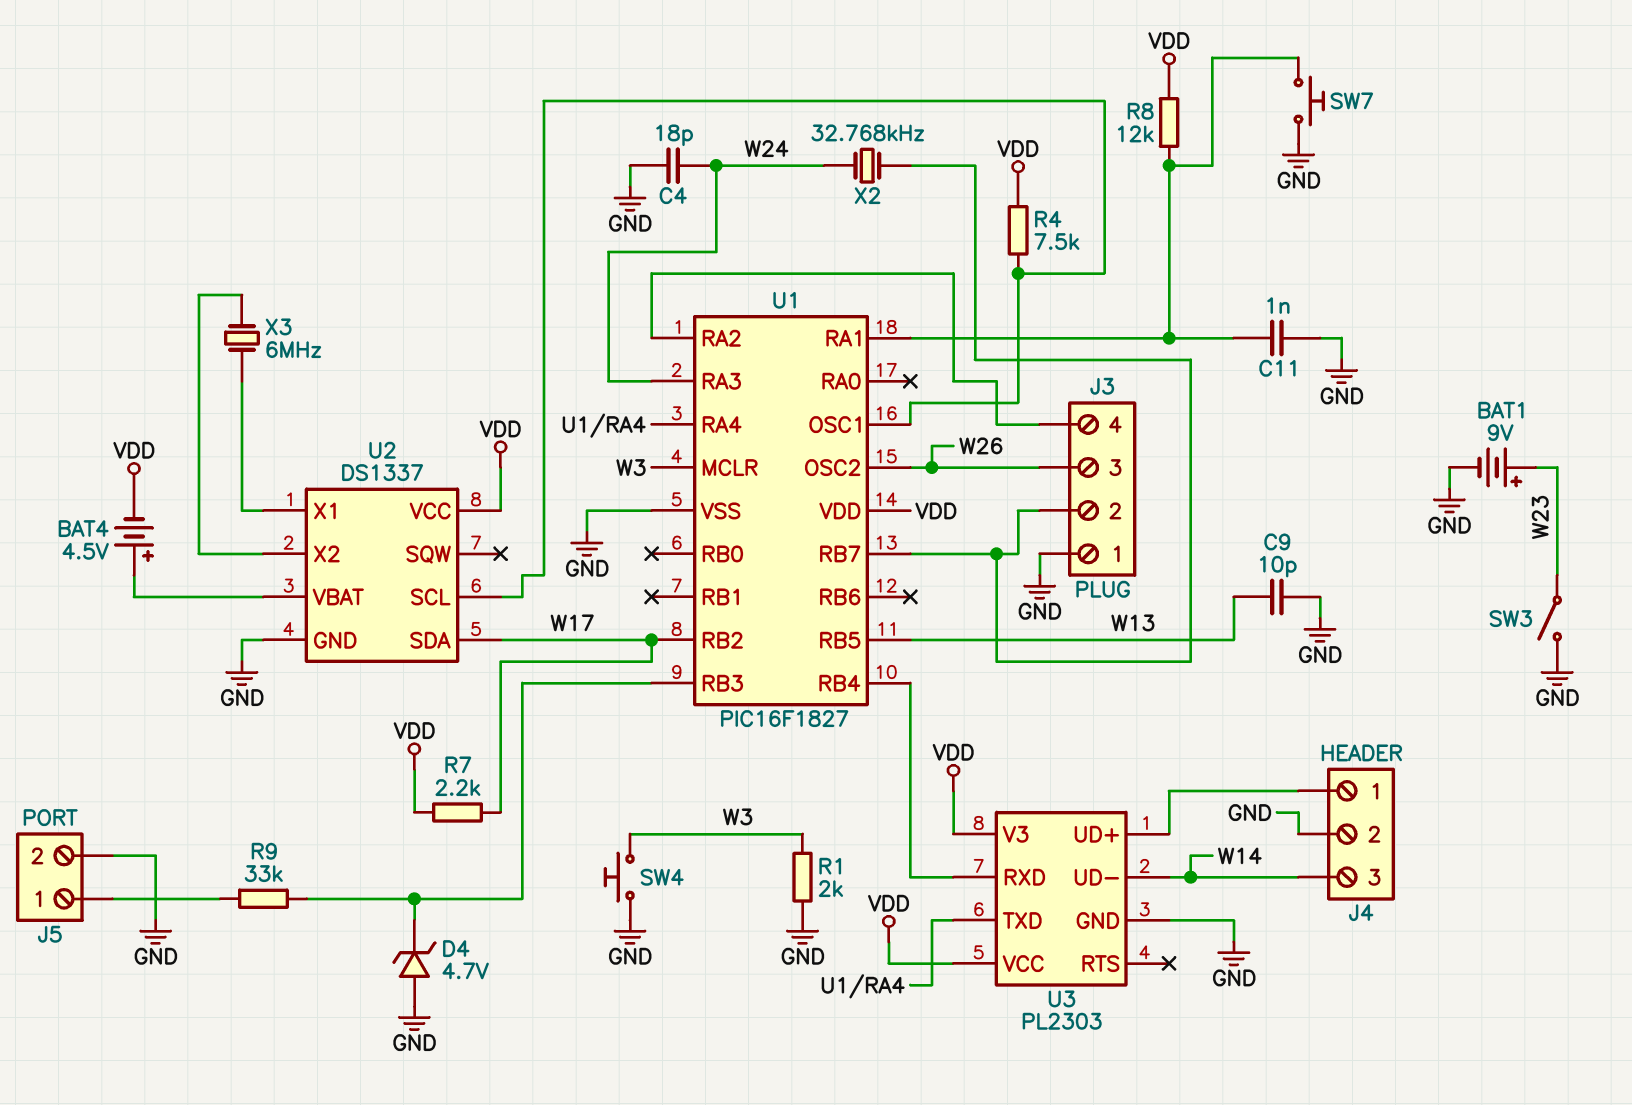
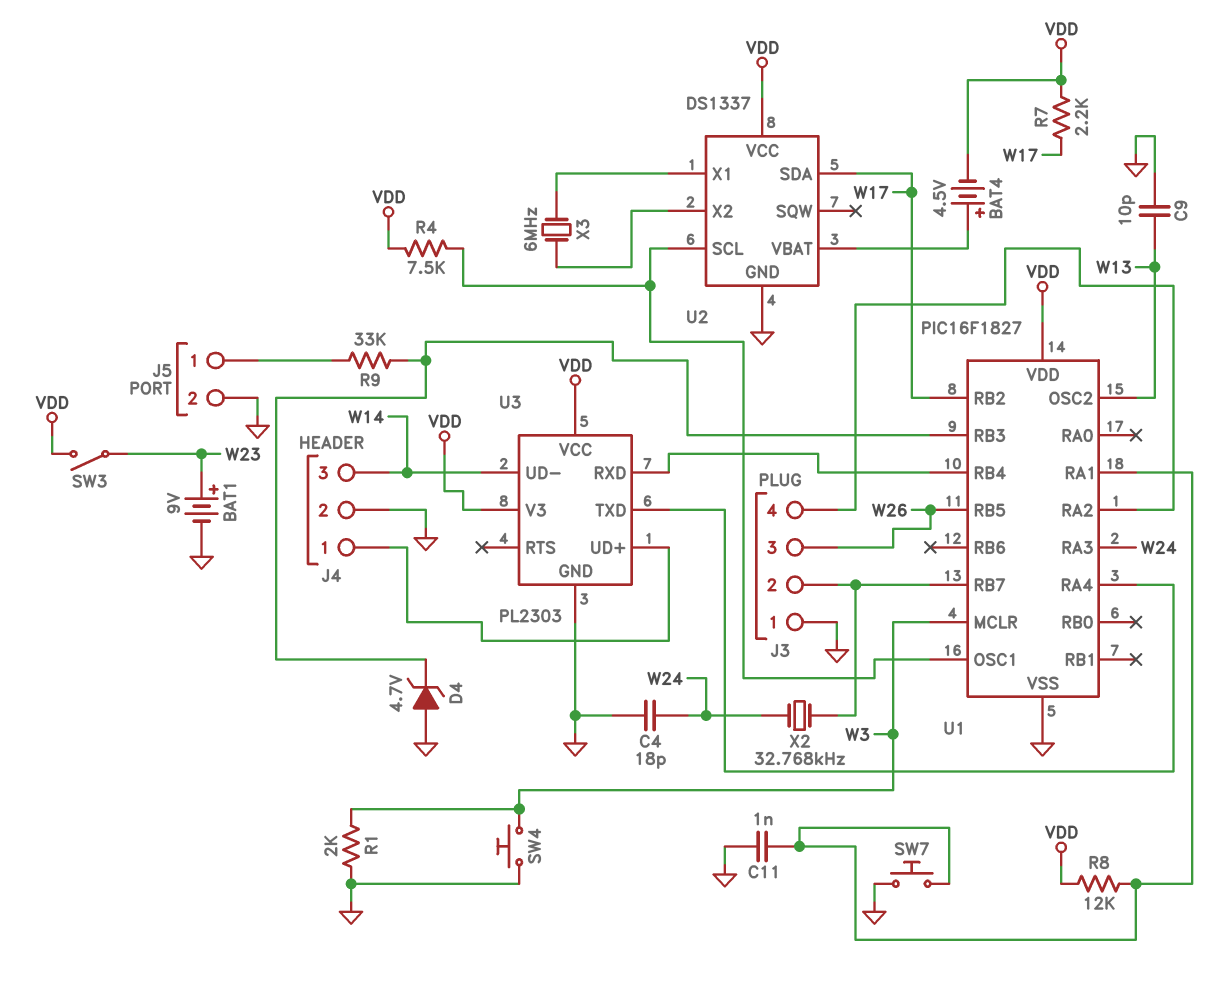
SW3: switch (GND, W23) -> switch (VDD, W23)
U1 pin OSC2: W26 -> W13
U1 pin RB5: W13 -> W26

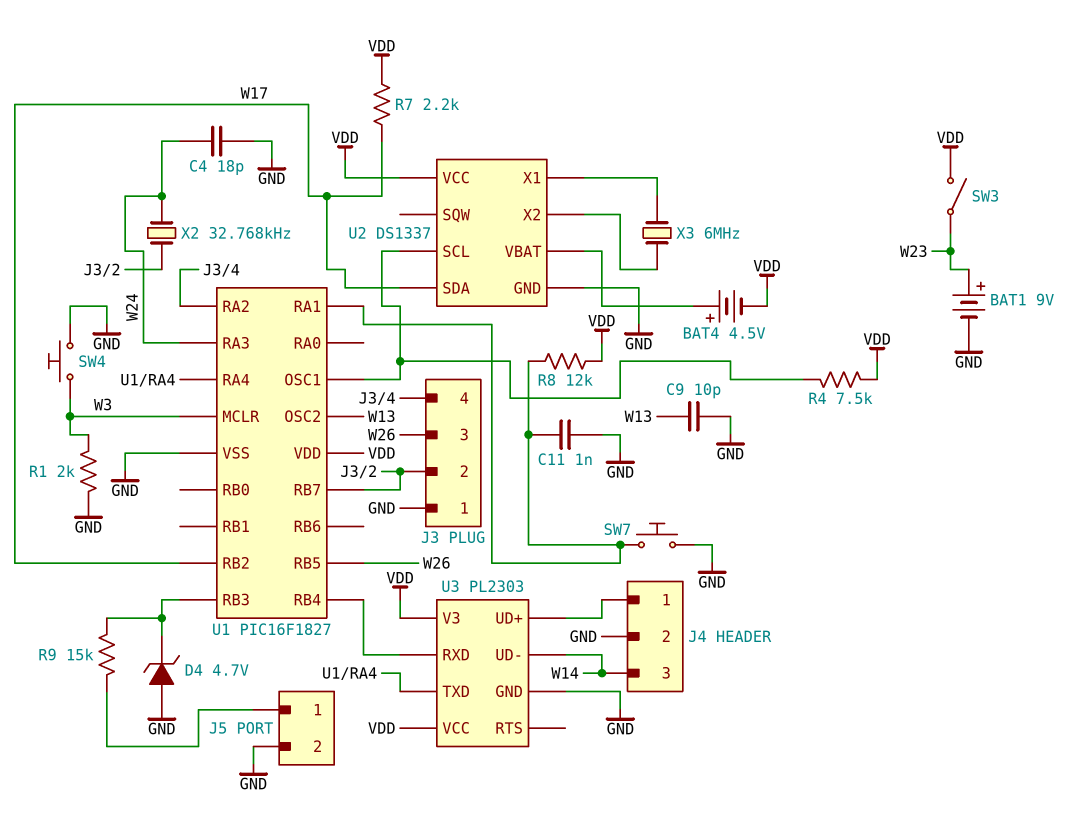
R9: 33k (J5/1, U1/RB3) -> 15k (J5/1, U1/RB3)

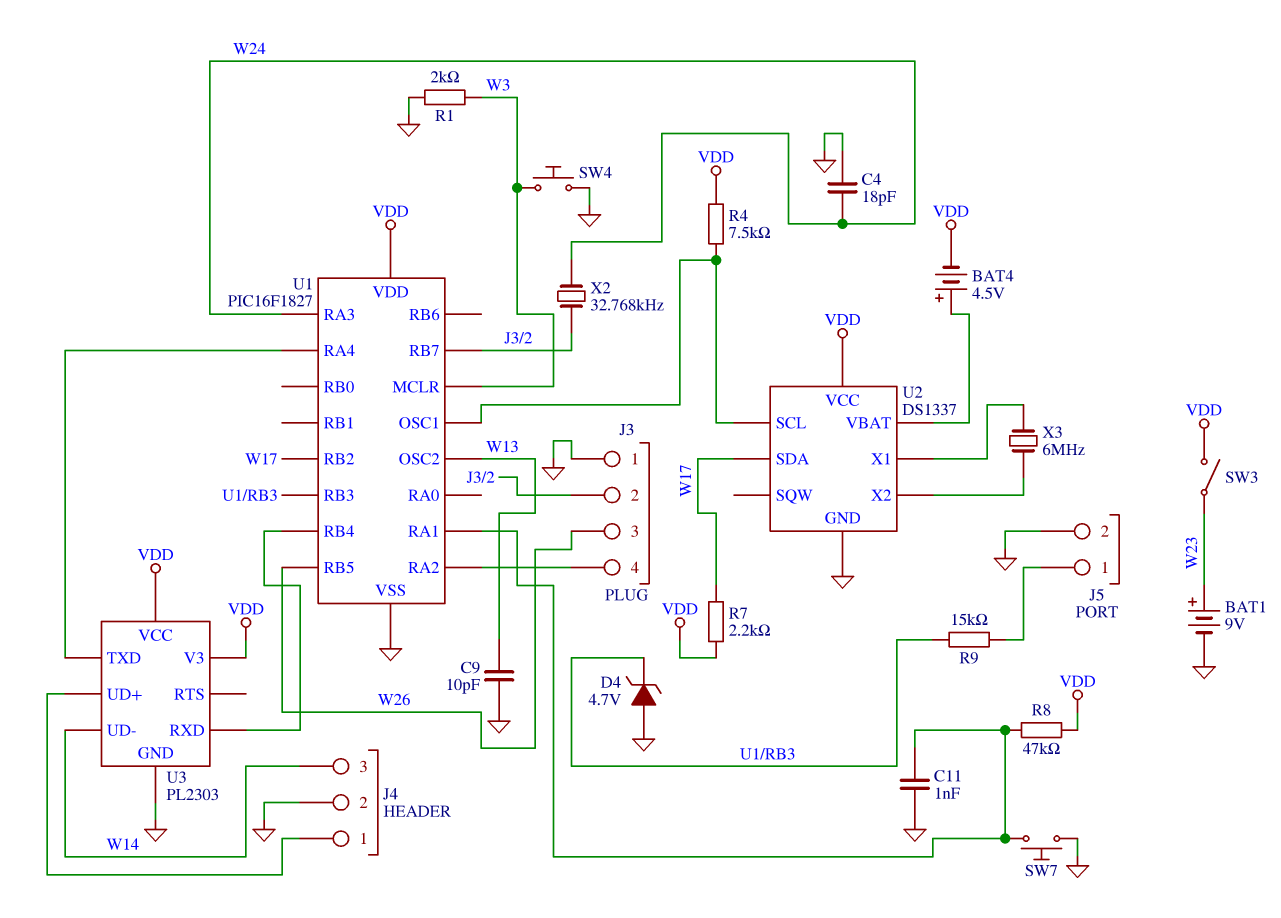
R8: 12k (U1/RA1, VDD) -> 47k (U1/RA1, VDD)

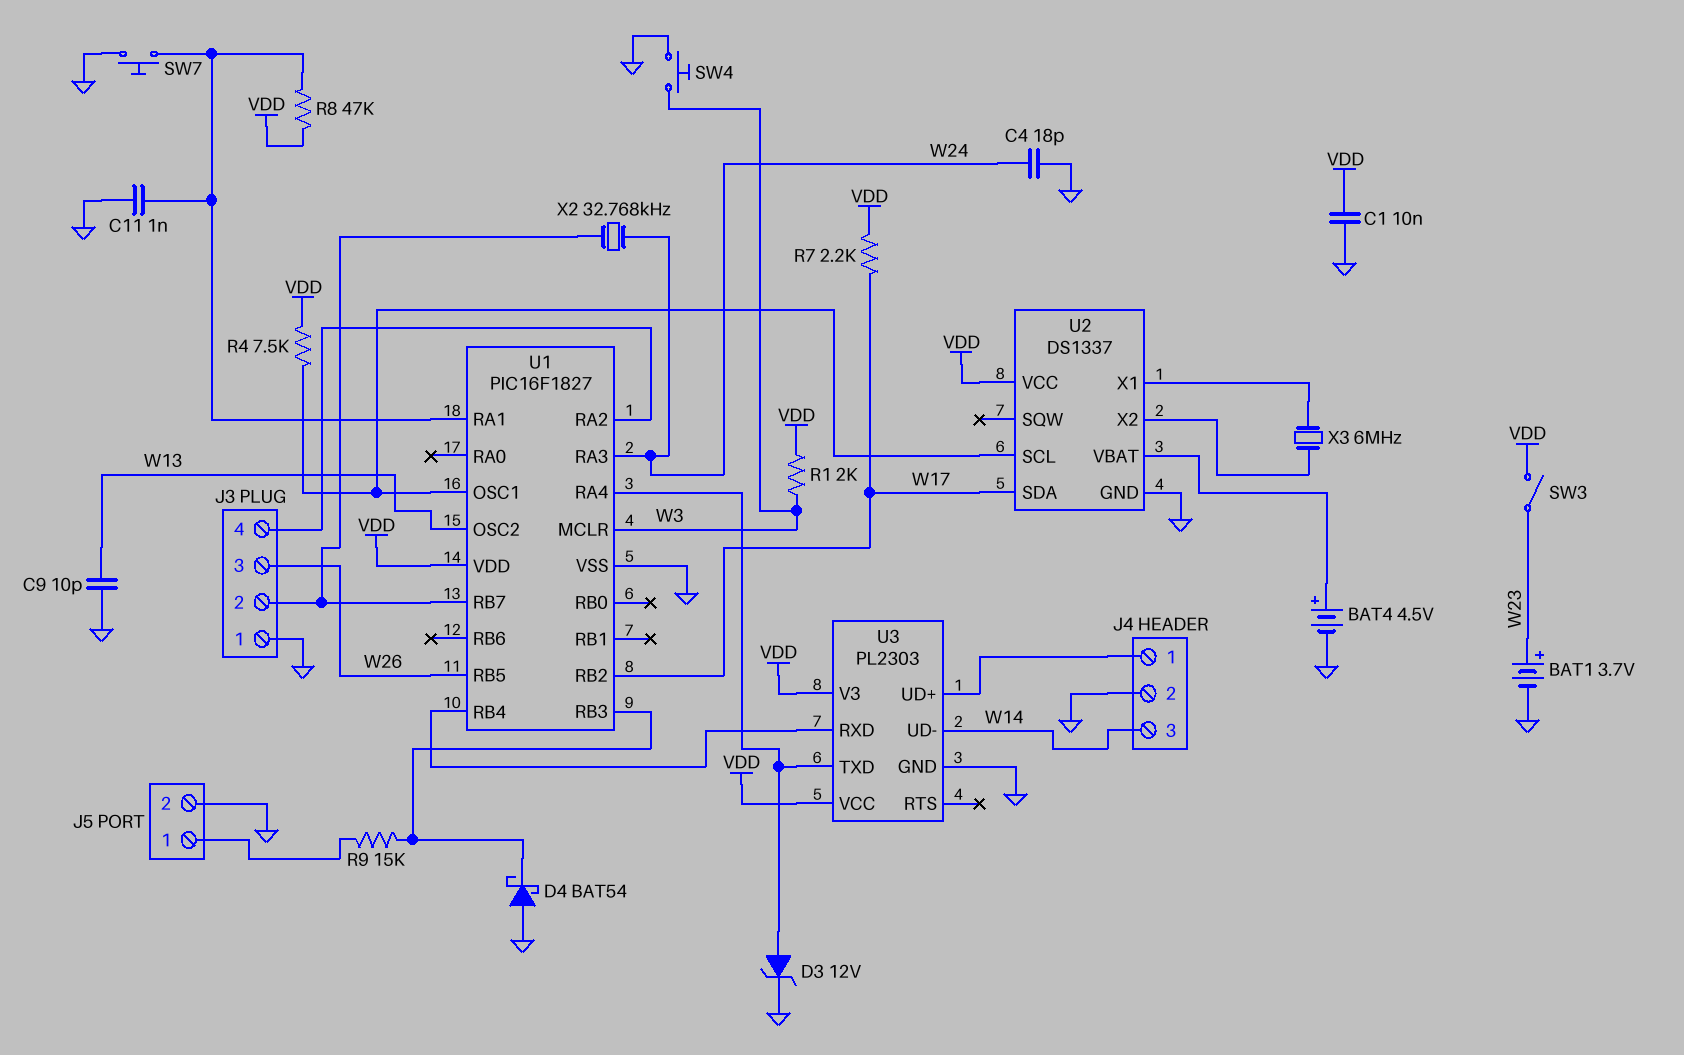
BAT1: 9V (plus W23, minus GND) -> 3.7V (plus W23, minus GND)
BAT4: 4.5V (plus U2/VBAT, minus VDD) -> 4.5V (plus U2/VBAT, minus GND)
C1: none -> 10nF (GND, VDD)
D3: none -> zener 12V (A U1/RA4, K GND)
D4: zener 4.7V (A GND, K U1/RB3) -> schottky BAT54 (A GND, K U1/RB3)
R1: 2k (GND, W3) -> 2k (VDD, W3)

